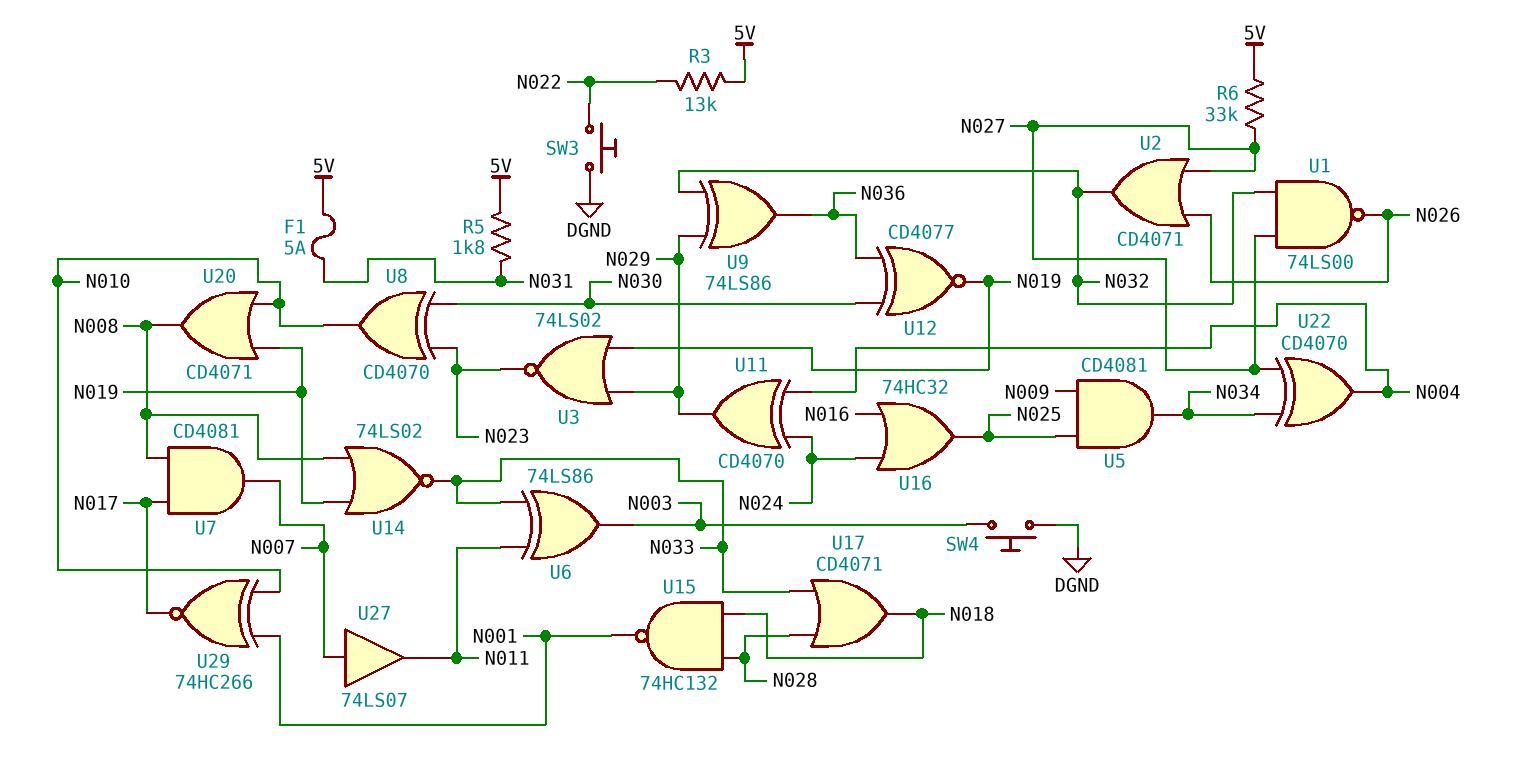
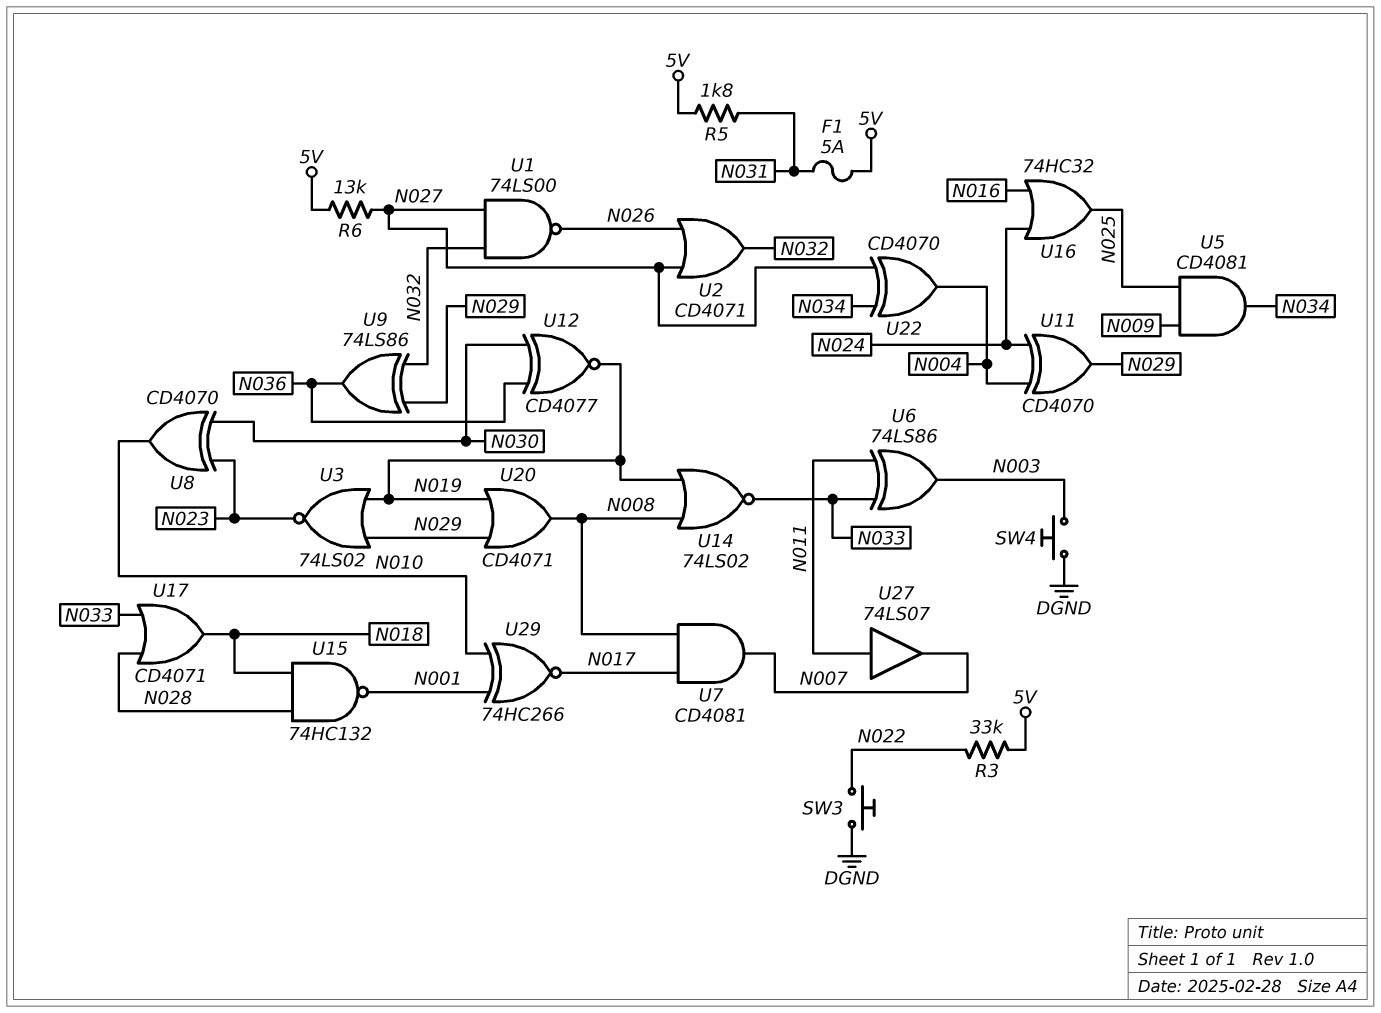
R3: 13k (5V, N022) -> 33k (5V, N022)
R6: 33k (5V, N027) -> 13k (5V, N027)
U20: OR CD4071 (in N010, in N019, out N008) -> OR CD4071 (in N019, in N029, out N008)
U27: buffer 74LS07 (in N007, out N011) -> buffer 74LS07 (in N011, out N007)

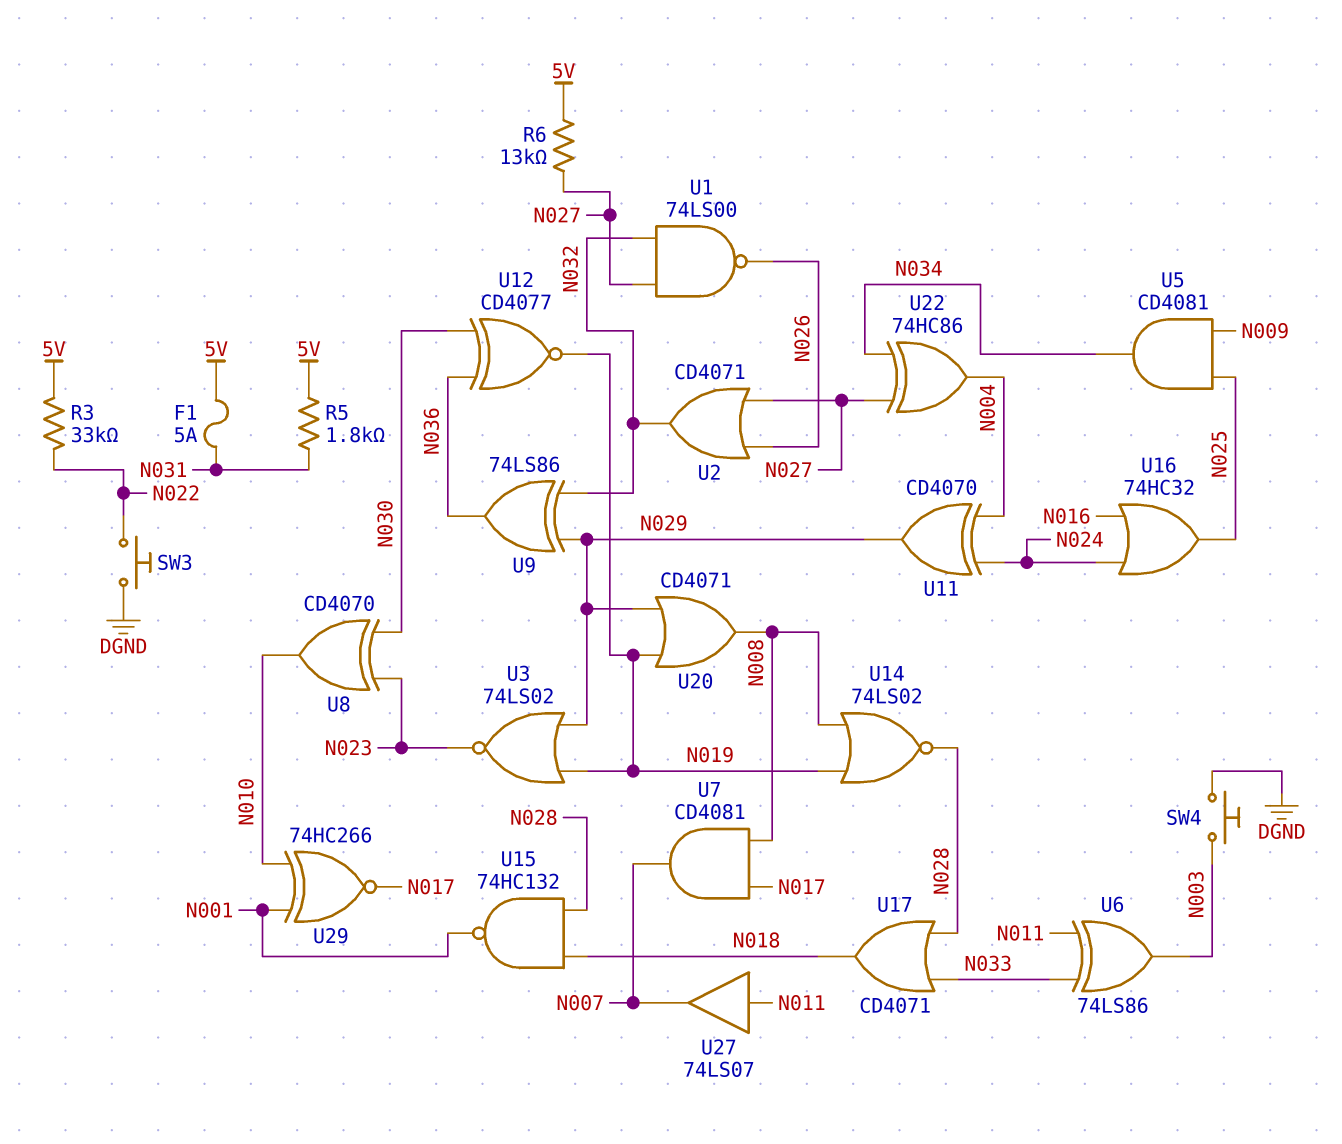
U14: NOR 74LS02 (in N008, in N019, out N033) -> NOR 74LS02 (in N008, in N019, out N028)
U22: XOR CD4070 (in N027, in N034, out N004) -> XOR 74HC86 (in N027, in N034, out N004)

